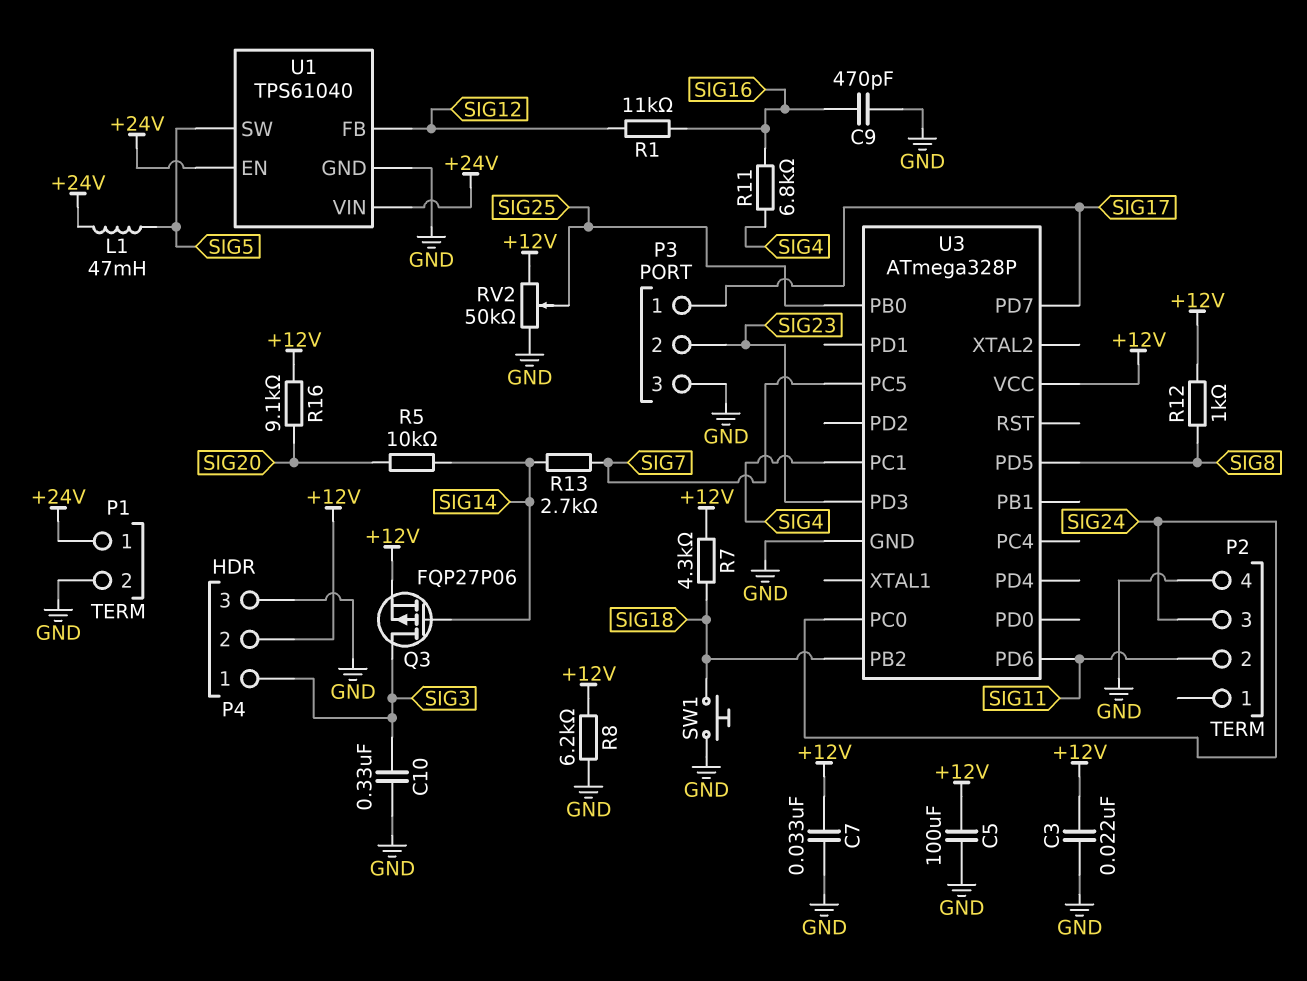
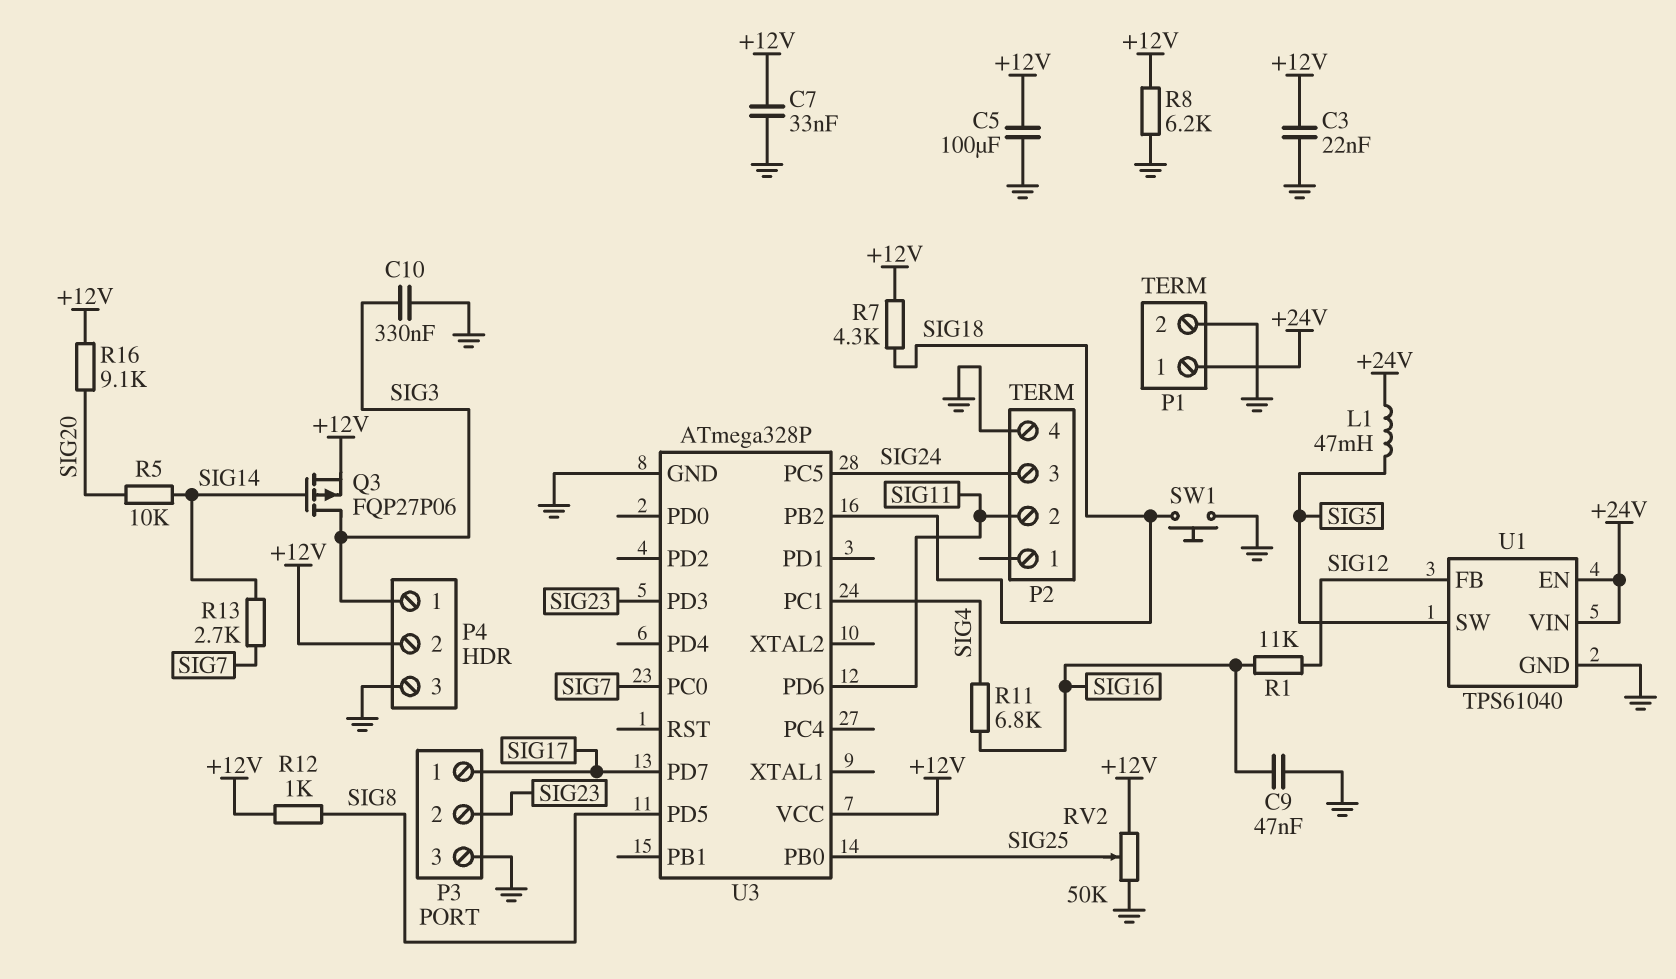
C9: 470pF (GND, SIG16) -> 47nF (GND, SIG16)
U3 pin PC0: SIG24 -> SIG7
U3 pin PC5: SIG7 -> SIG24

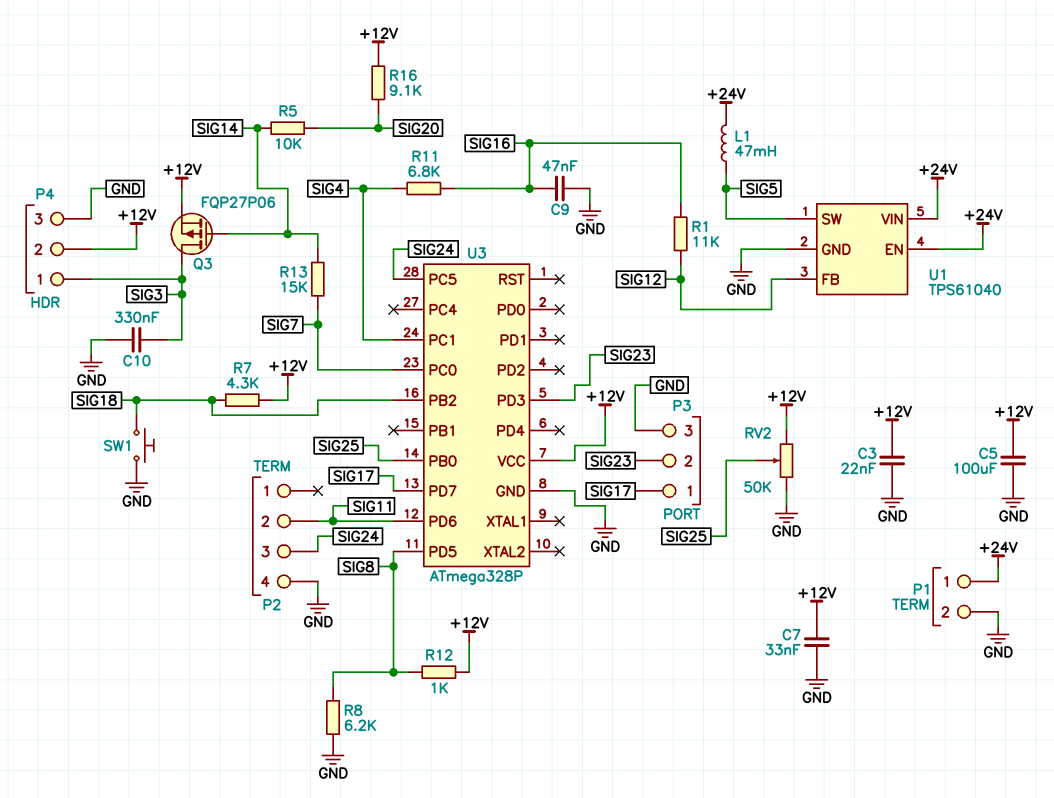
R8: 6.2k (+12V, GND) -> 6.2k (GND, SIG8)
R13: 2.7k (SIG7, SIG14) -> 15k (SIG7, SIG14)

